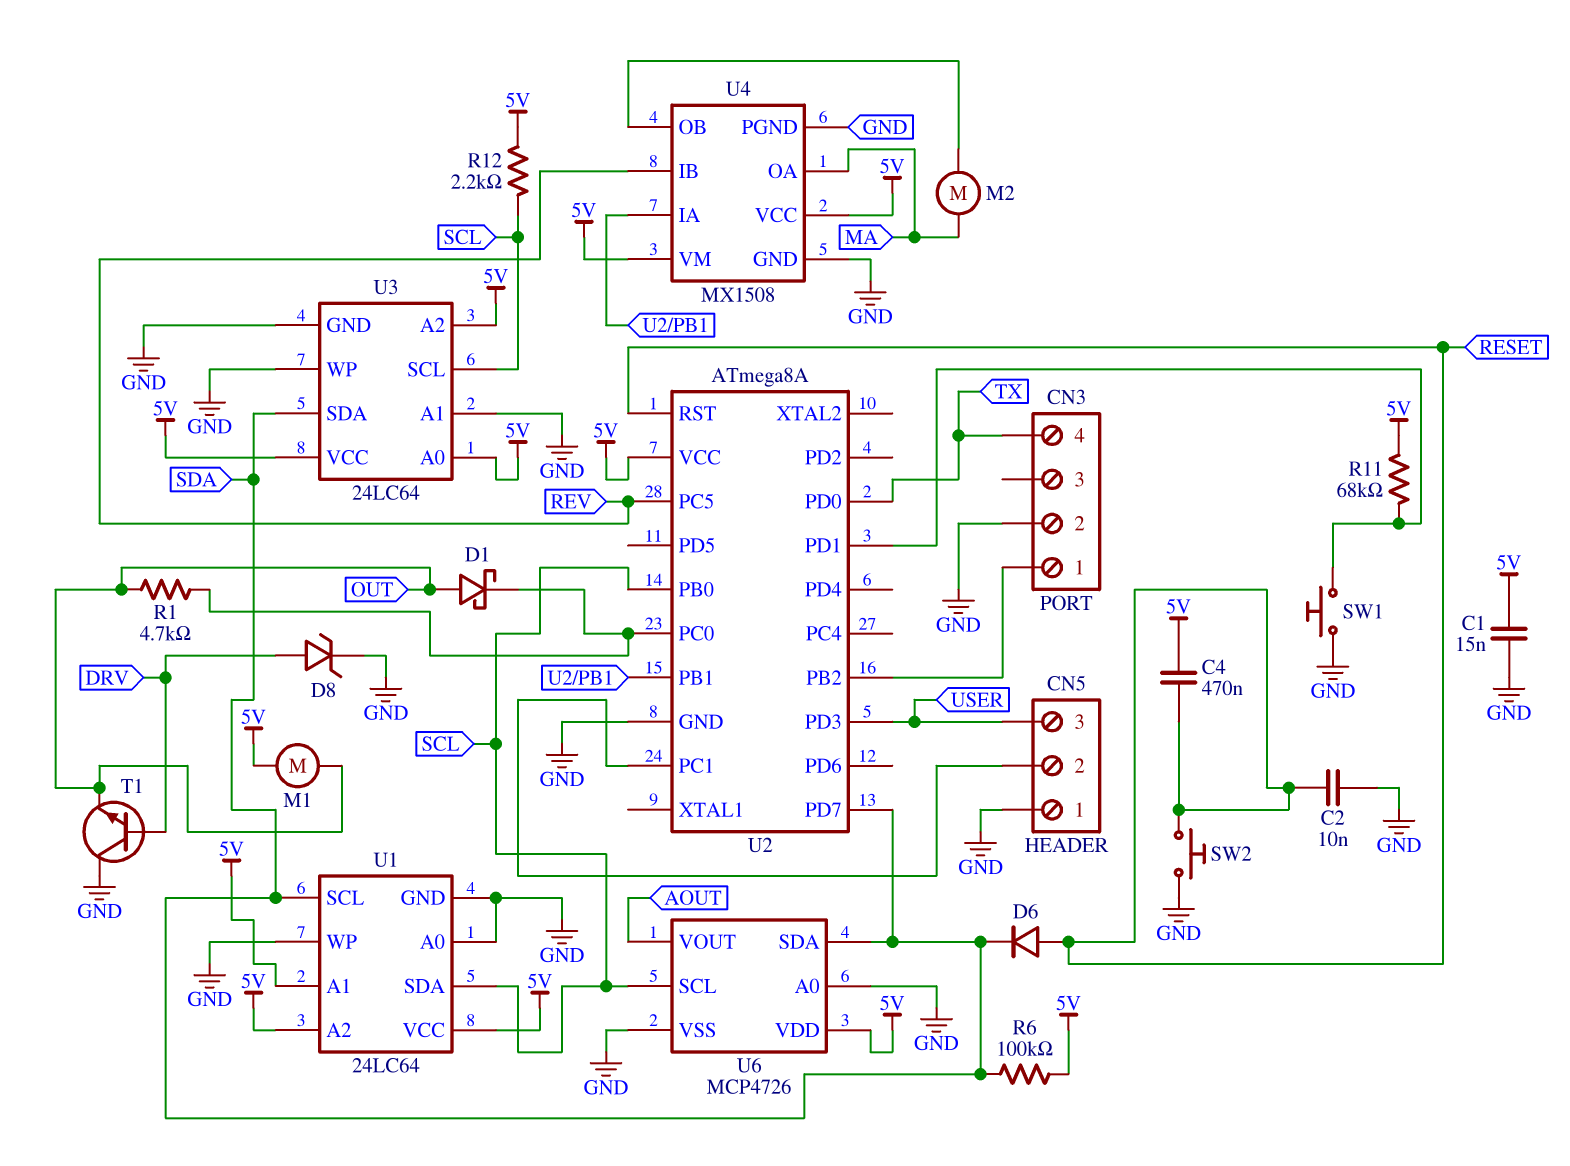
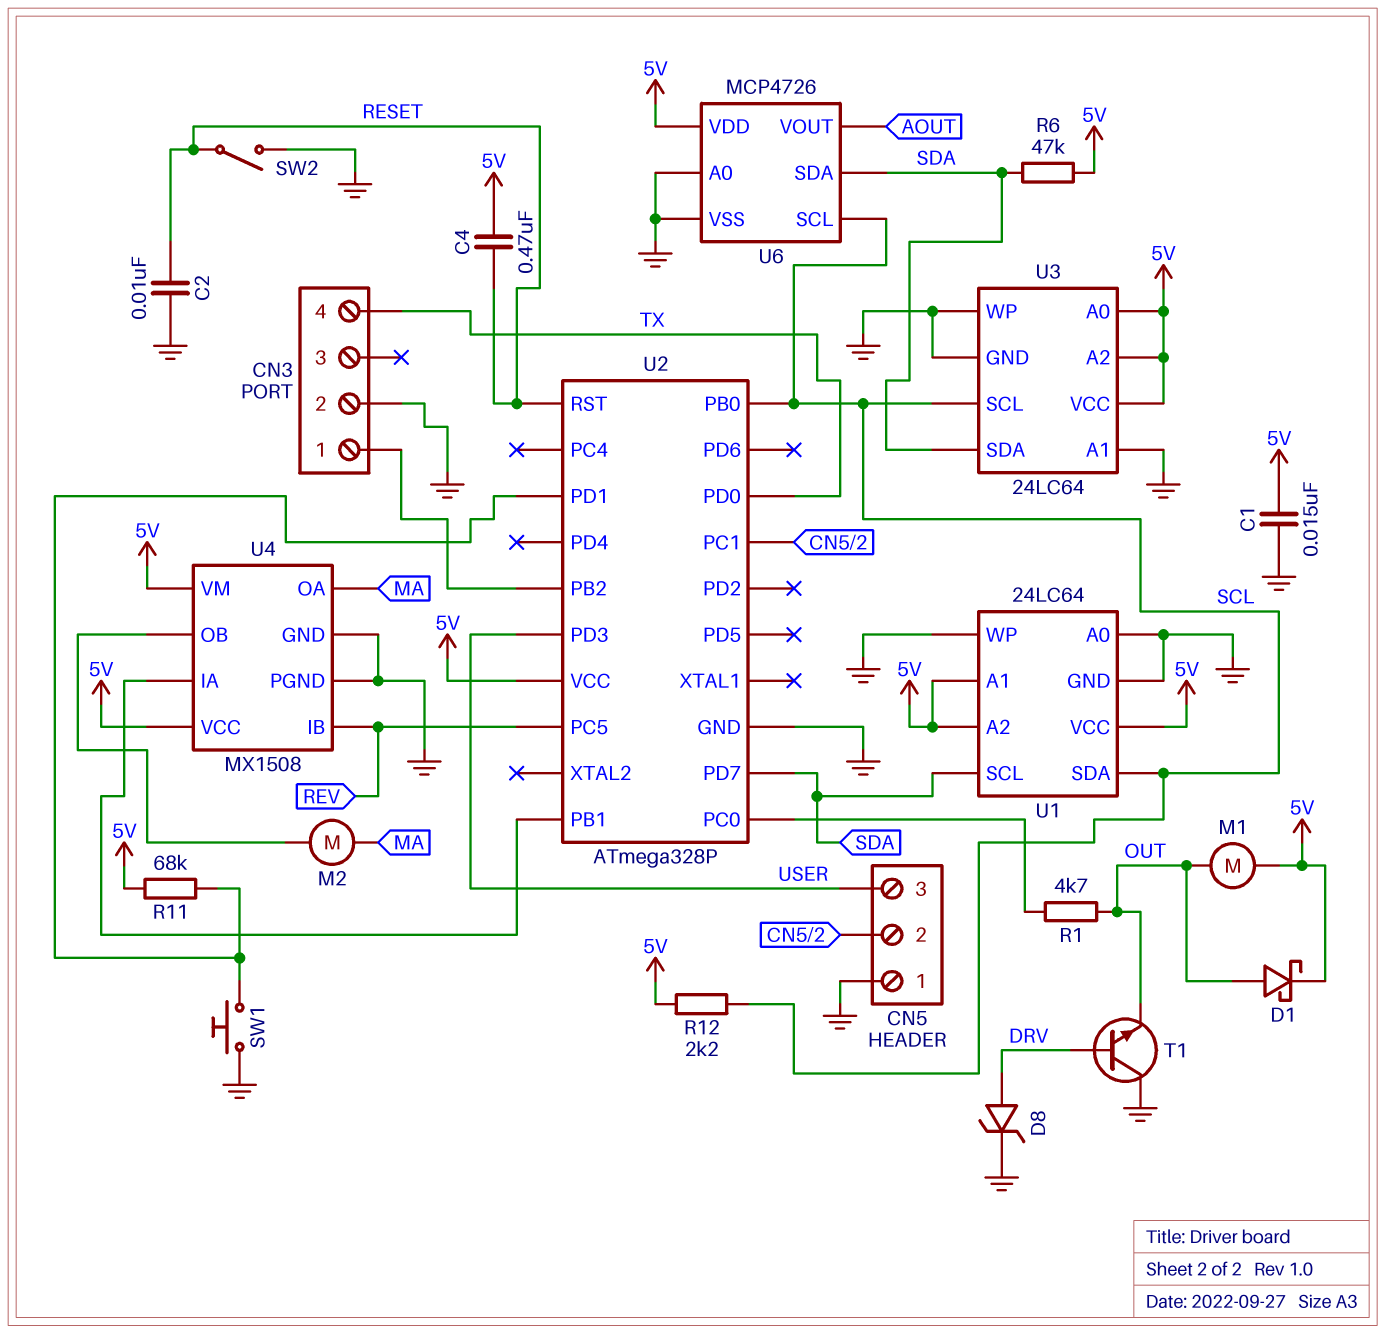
D1: schottky (A OUT, K U2/PC0) -> schottky (A OUT, K 5V)
D6: diode (A RESET, K SDA) -> none
R6: 100k (5V, SDA) -> 47k (5V, SDA)
SW2: button (GND, RESET) -> switch (GND, RESET)
U2: ATmega8A -> ATmega328P

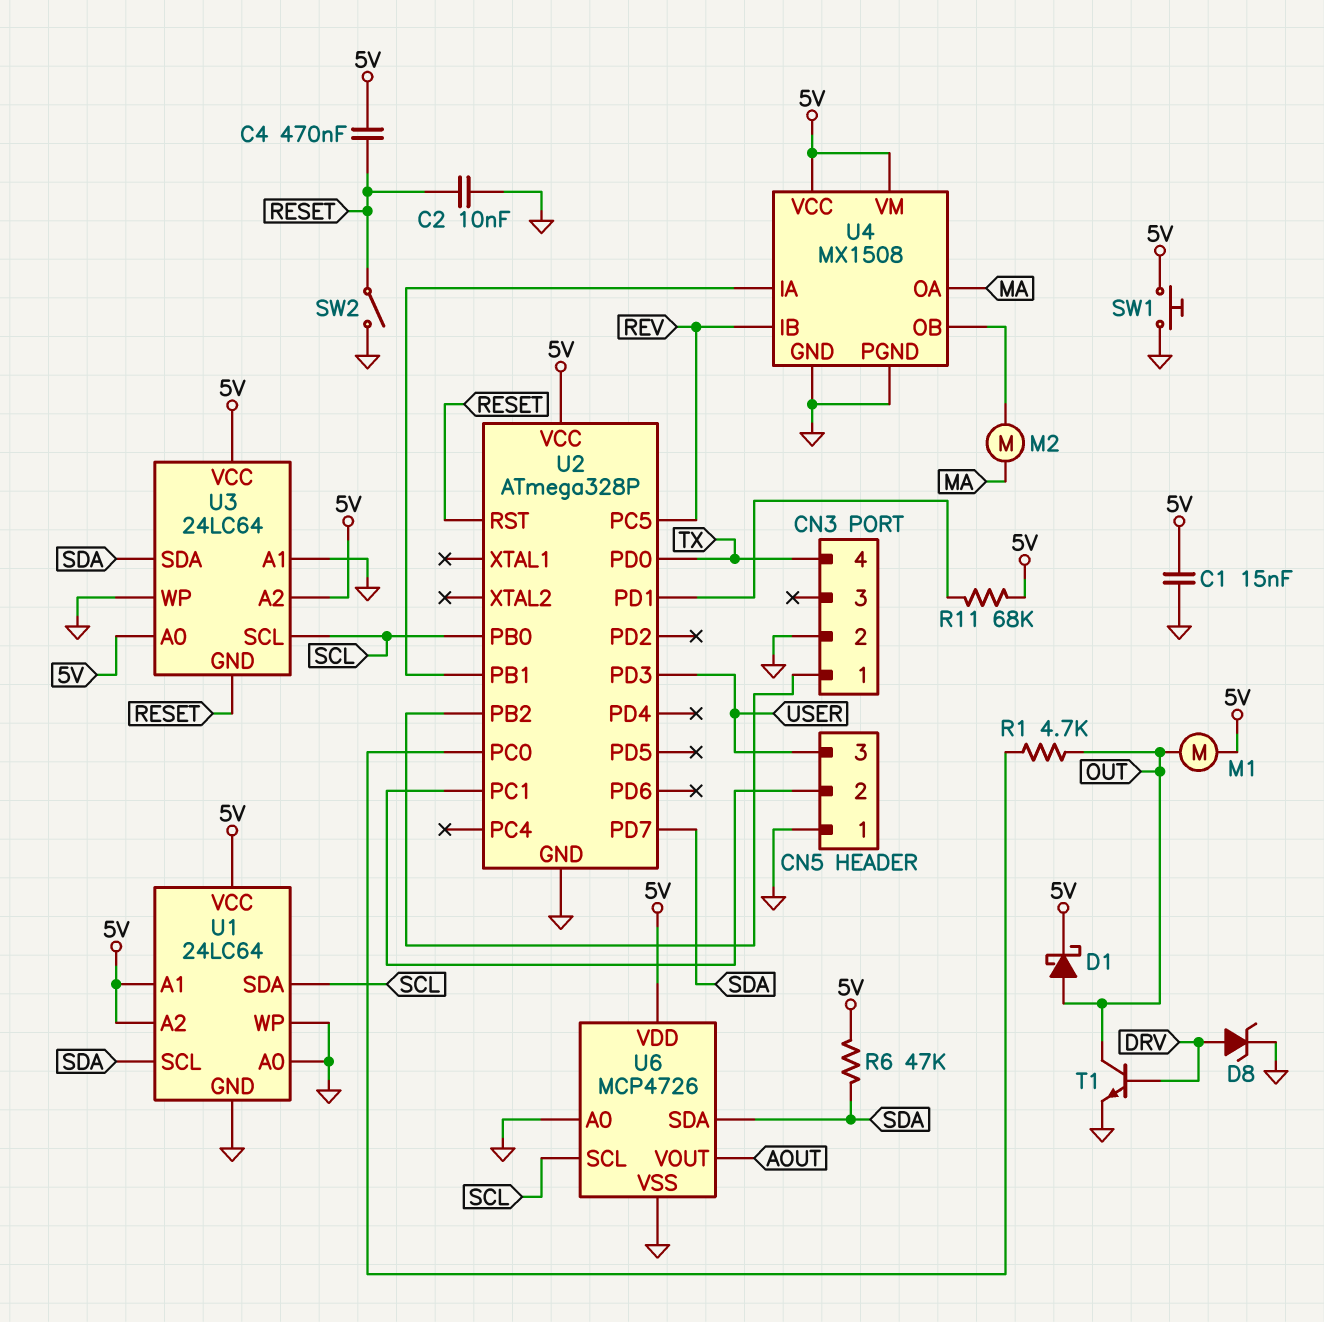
R12: 2.2k (5V, SCL) -> none
SW1: button (GND, U2/PD1) -> button (5V, GND)
T1: NPN (B DRV, C GND, E OUT) -> NPN (B DRV, C OUT, E GND)
U3 pin GND: GND -> RESET

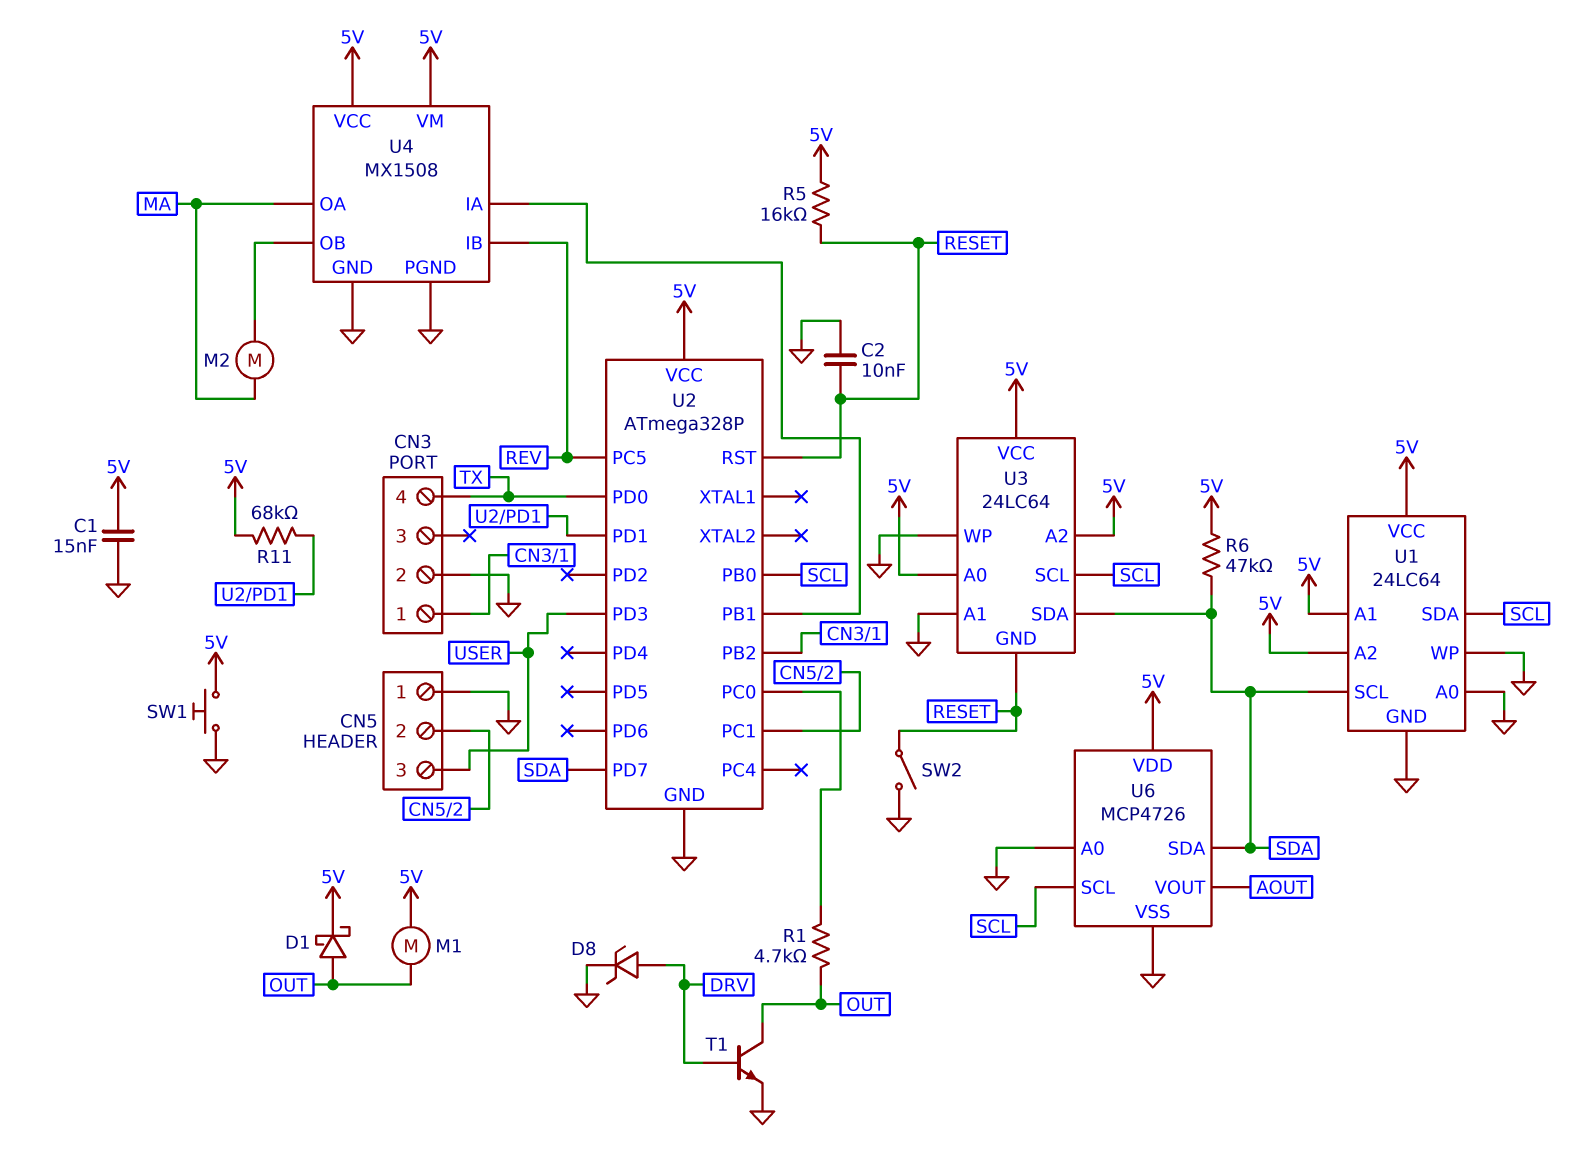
C4: 470nF (5V, RESET) -> none
R5: none -> 16k (5V, RESET)

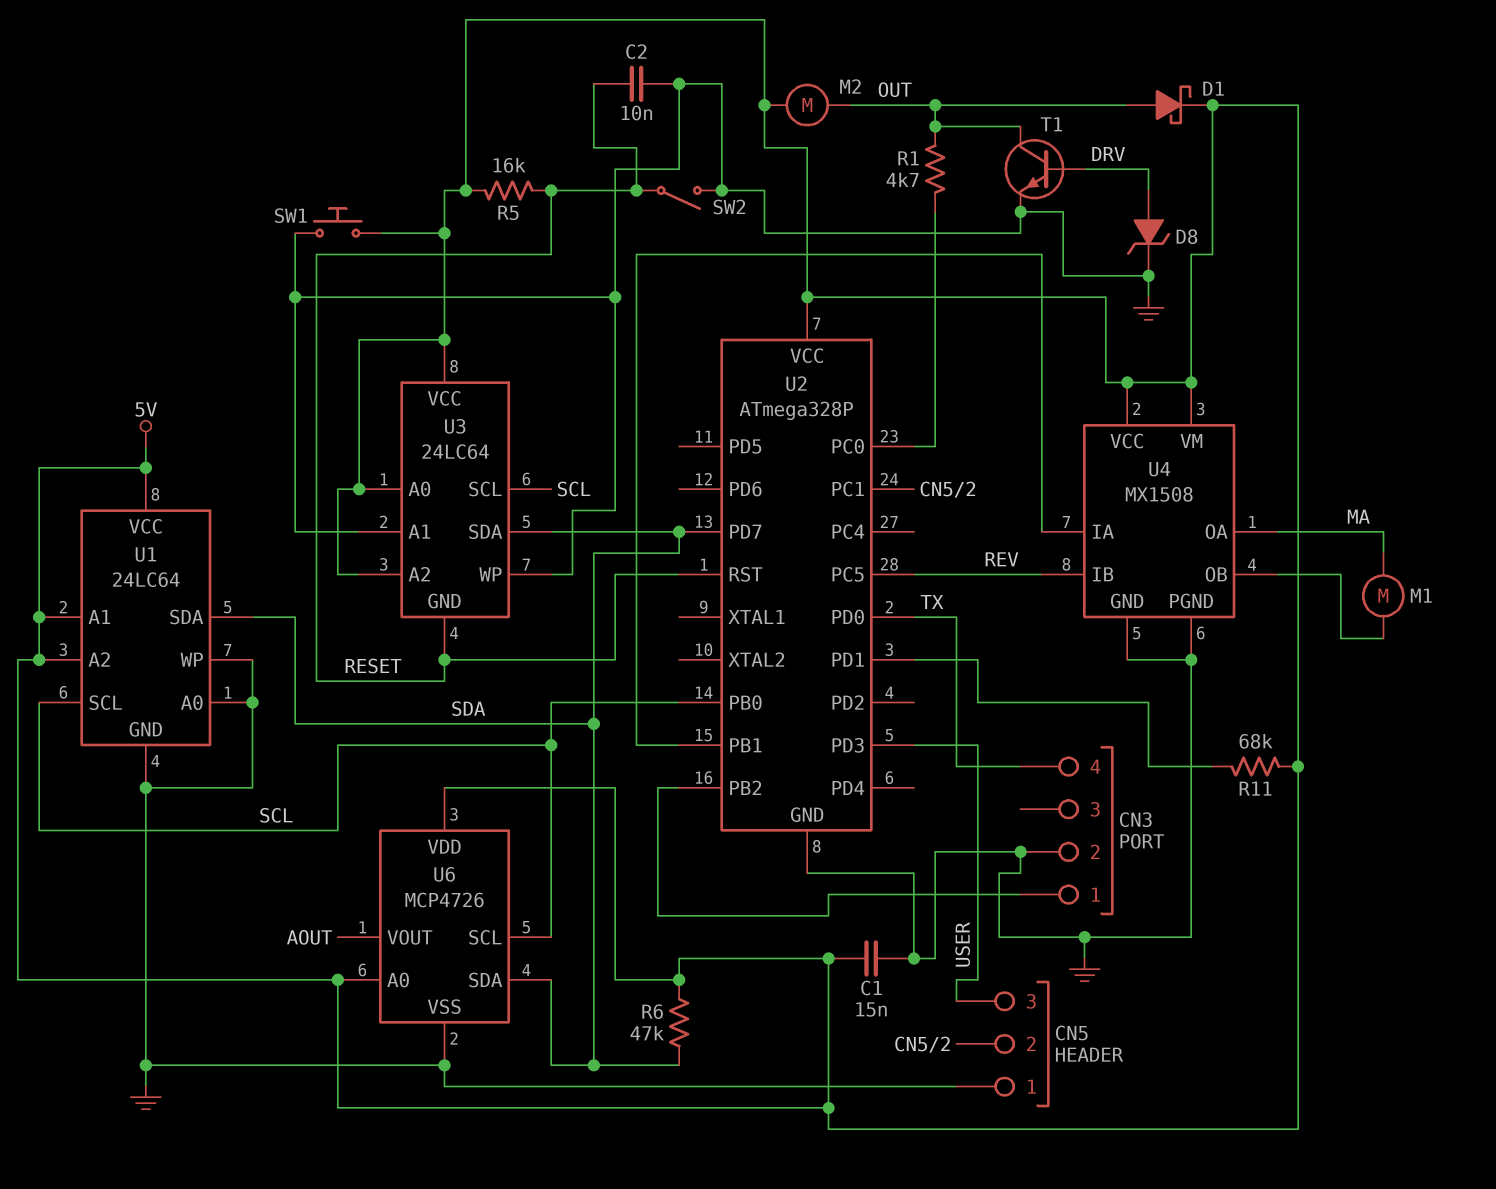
M1: motor (5V, OUT) -> motor (MA, U4/OB)
M2: motor (MA, U4/OB) -> motor (5V, OUT)
U1 pin SCL: SDA -> SCL
U1 pin SDA: SCL -> SDA
U6 pin A0: GND -> 5V

